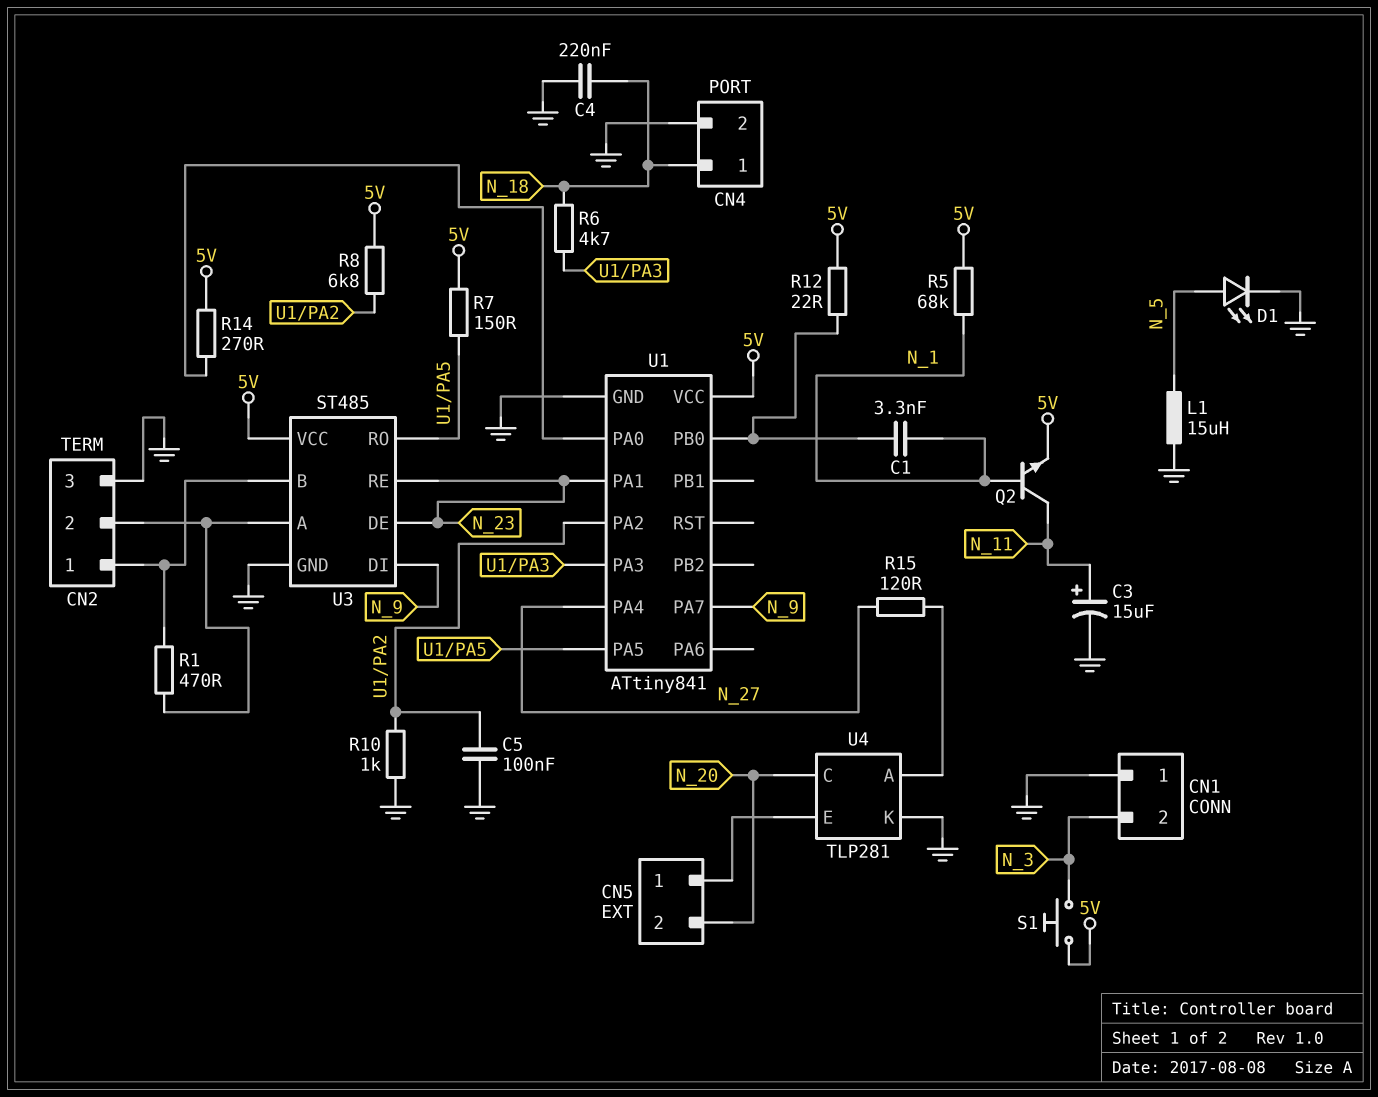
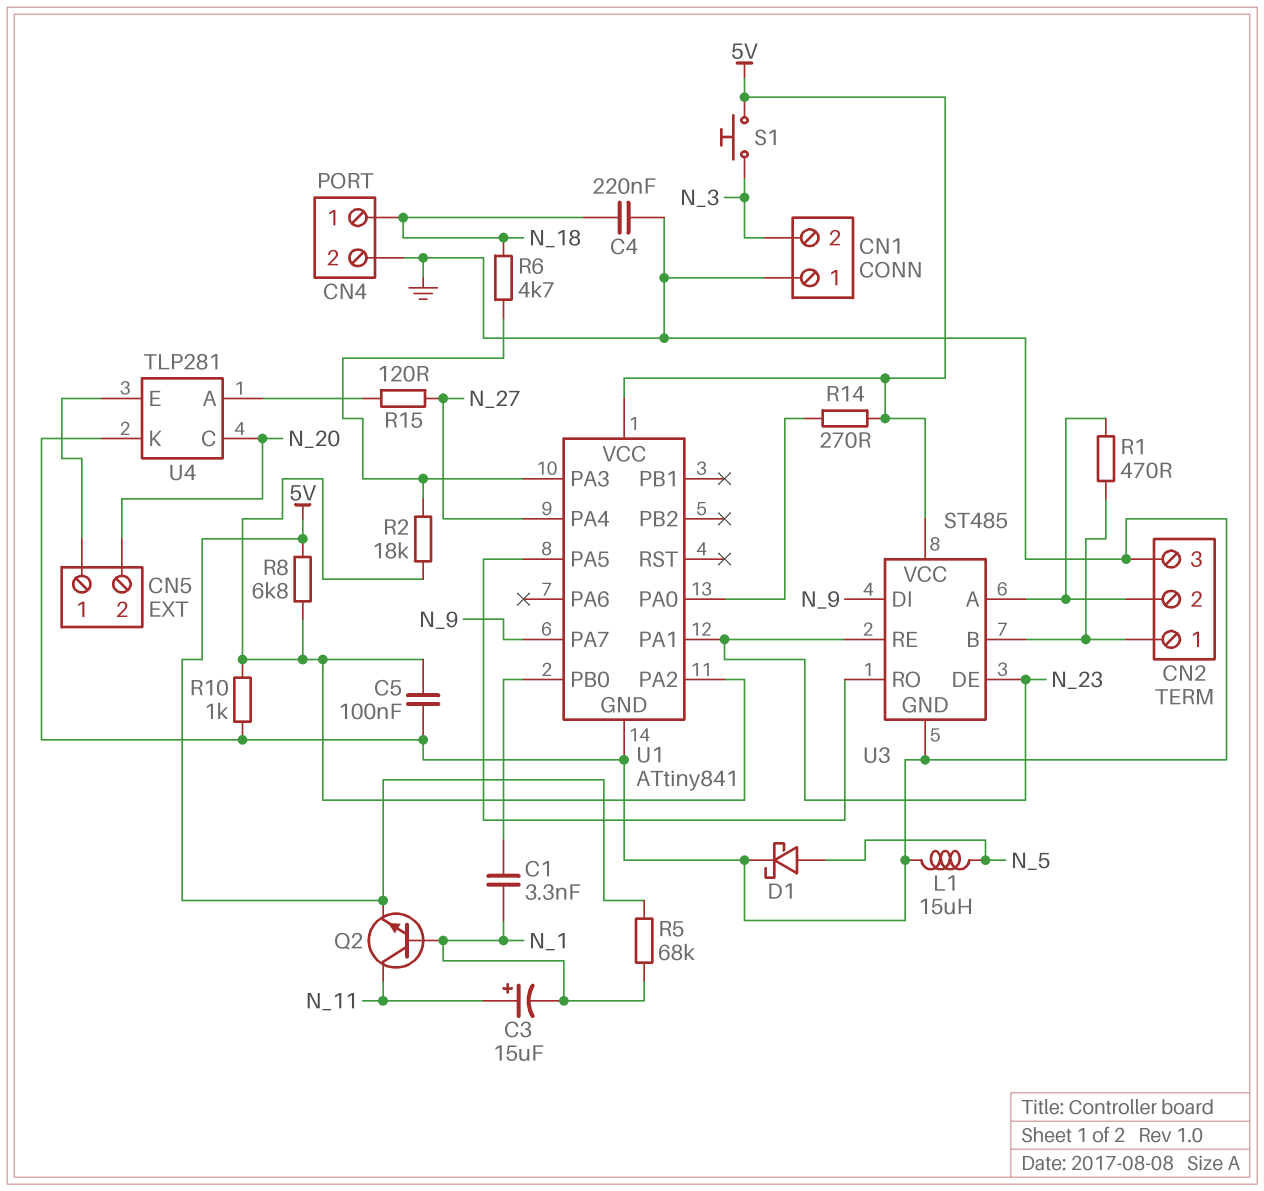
C3: 15uF (plus N_11, minus GND) -> 15uF (plus N_11, minus N_1)
D1: LED (A N_5, K GND) -> schottky (A N_5, K GND)
R2: none -> 18k (U1/PA2, U1/PA3)
R7: 150 (5V, U1/PA5) -> none
R12: 22 (5V, U1/PB0) -> none

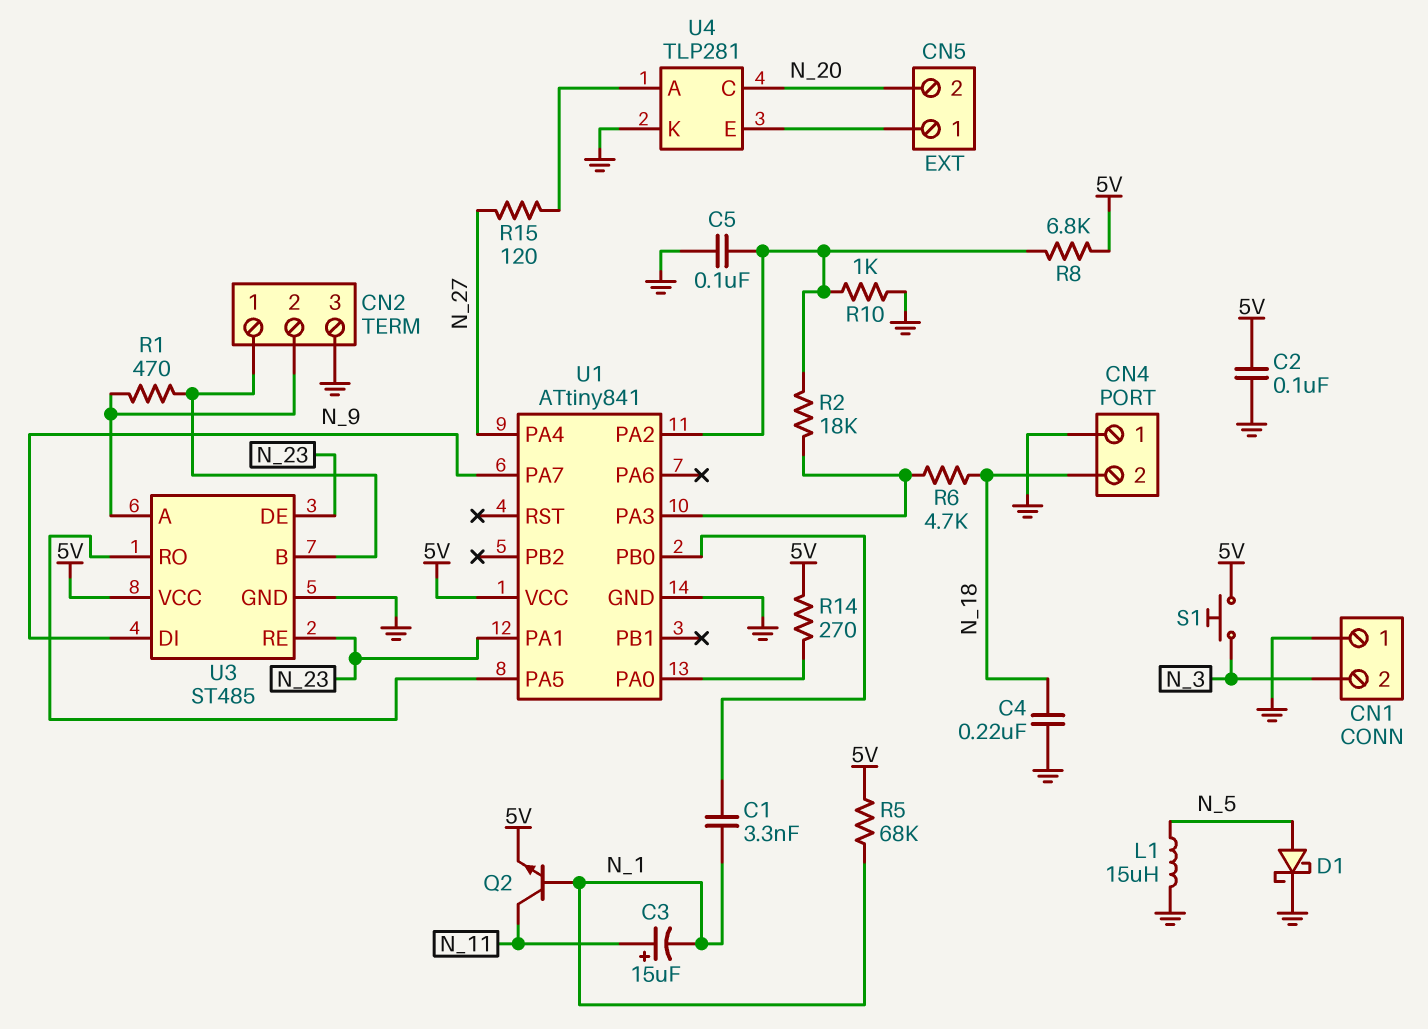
C2: none -> 100nF (5V, GND)
CN4 pin 1: N_18 -> GND
CN4 pin 2: GND -> N_18

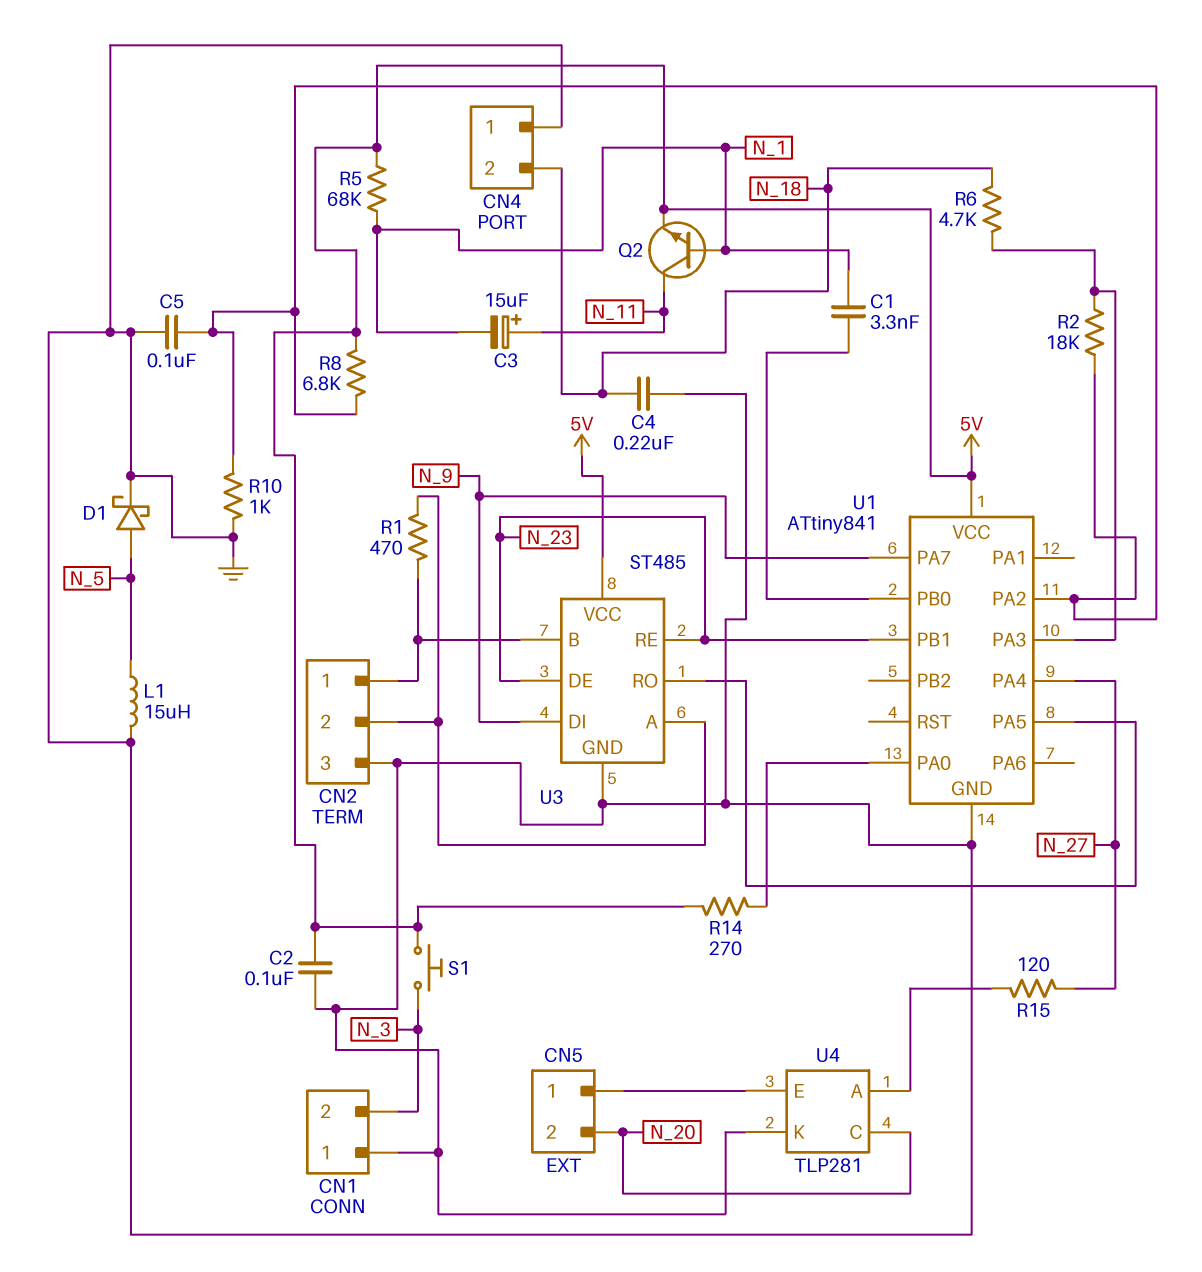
U1 pin PA1: N_23 -> none
U1 pin PB1: none -> N_23

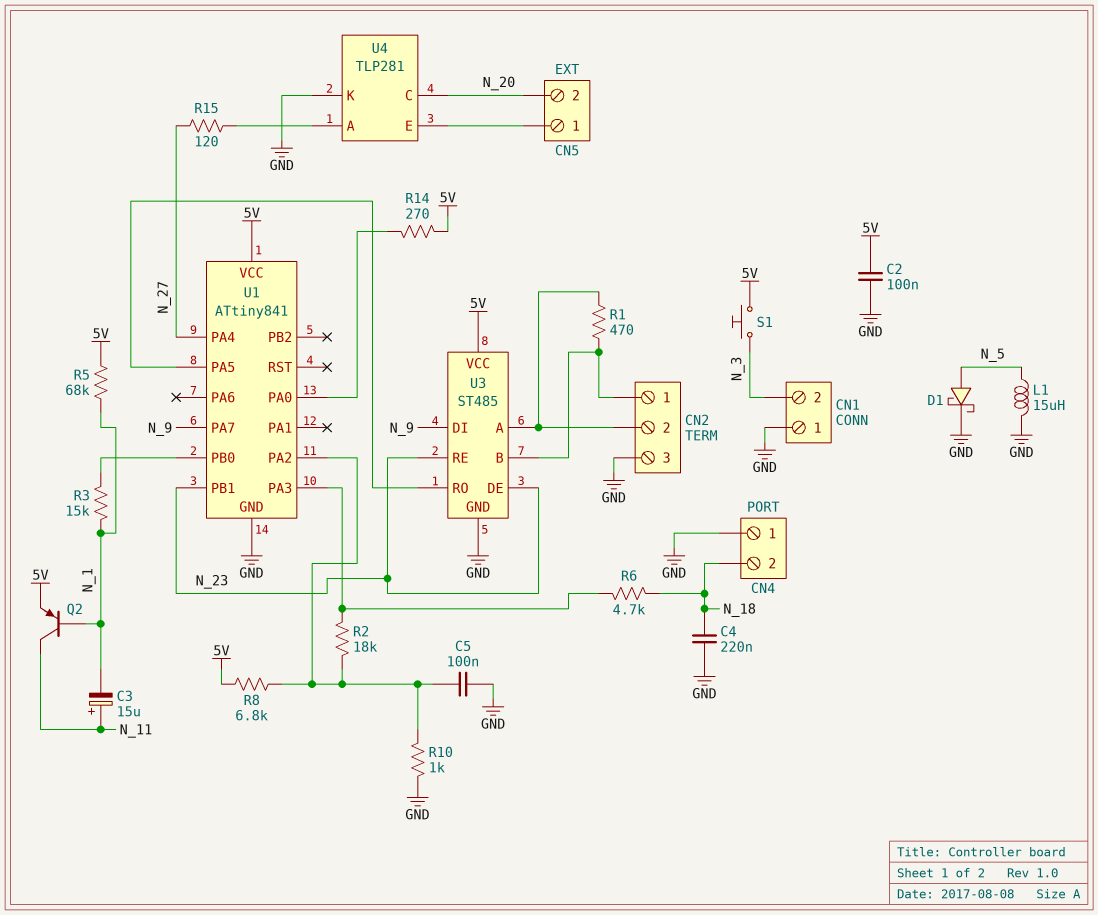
C1: 3.3nF (N_1, U1/PB0) -> none
Q2: NPN (B N_1, C N_11, E 5V) -> PNP (B N_1, C N_11, E 5V)
R3: none -> 15k (N_1, U1/PB0)

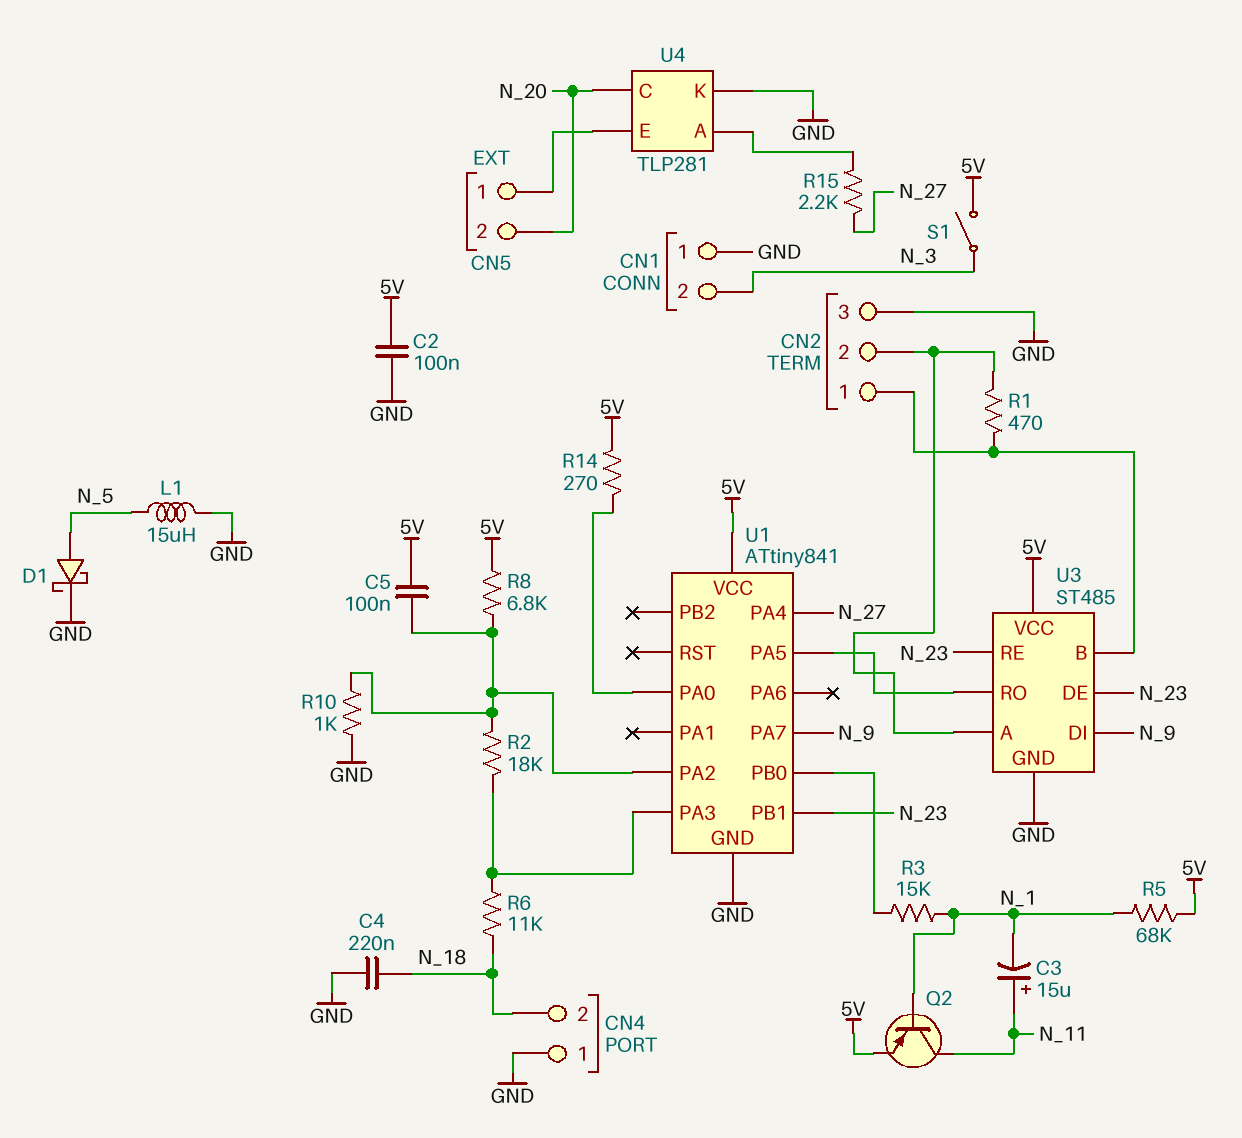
C5: 100nF (GND, U1/PA2) -> 100nF (5V, U1/PA2)
R6: 4.7k (N_18, U1/PA3) -> 11k (N_18, U1/PA3)
R15: 120 (N_27, U4/A) -> 2.2k (N_27, U4/A)
S1: button (5V, N_3) -> switch (5V, N_3)

